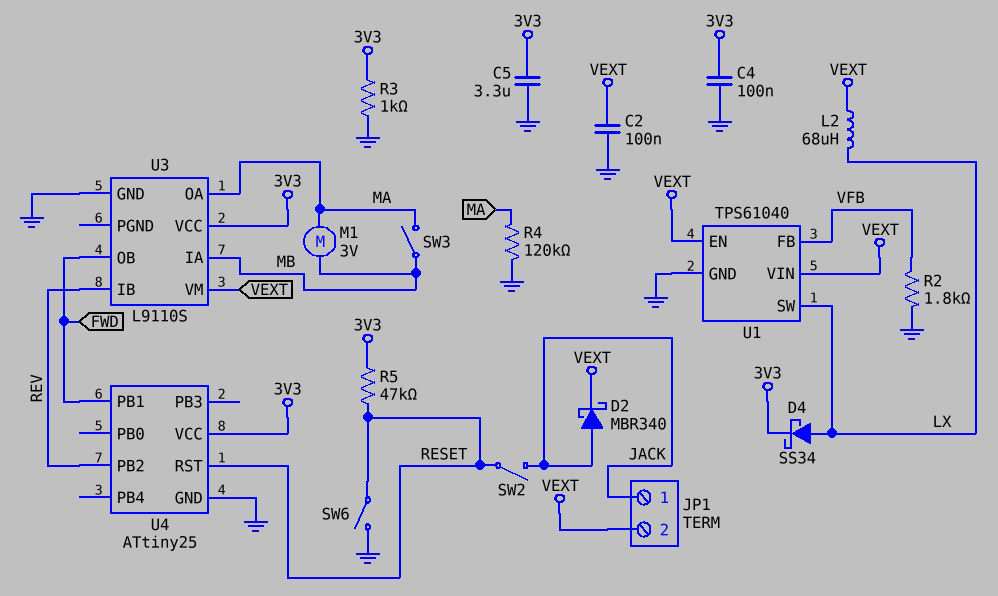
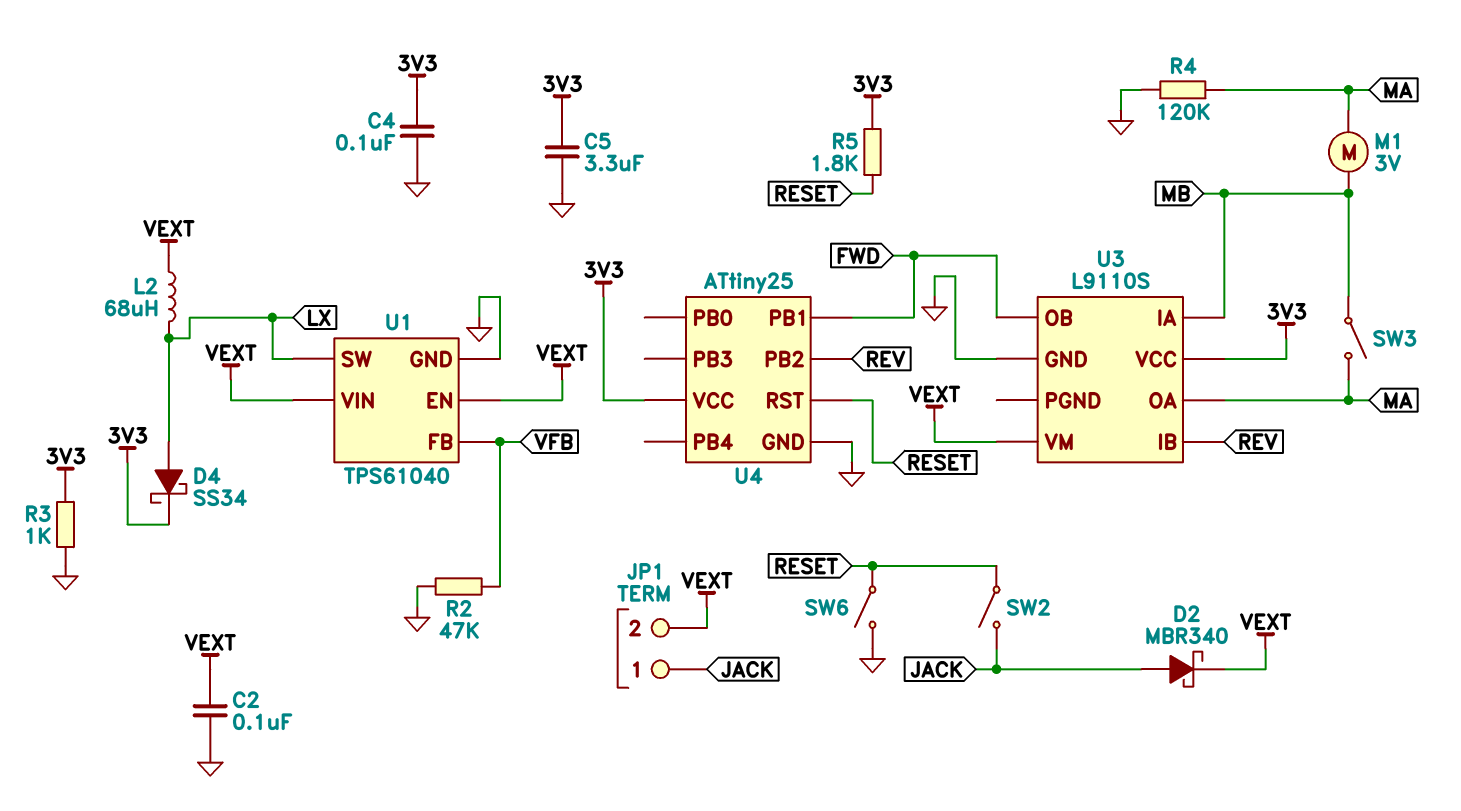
R2: 1.8k (GND, VFB) -> 47k (GND, VFB)
R5: 47k (3V3, RESET) -> 1.8k (3V3, RESET)

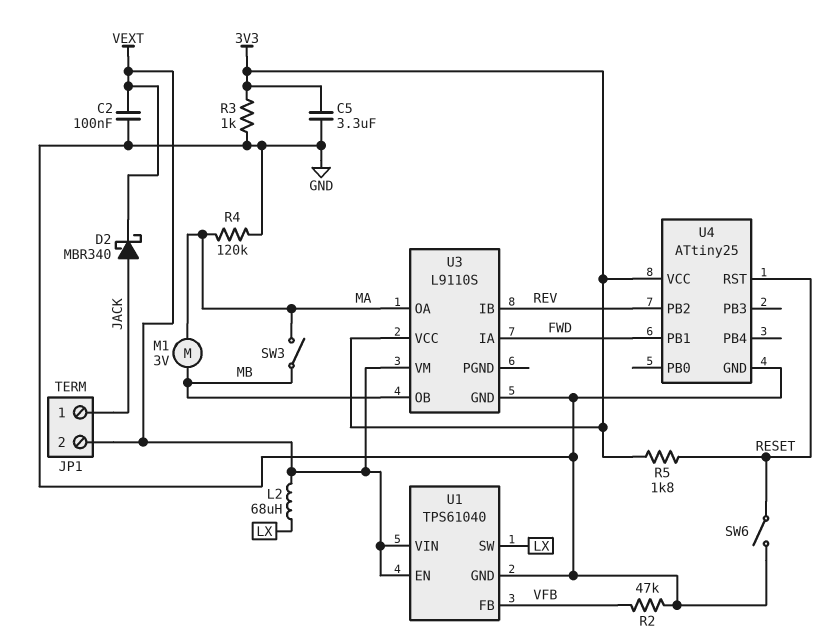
C4: 100nF (3V3, GND) -> none
D4: schottky SS34 (A LX, K 3V3) -> none
SW2: switch (JACK, RESET) -> none
U3 pin IA: MB -> FWD
U3 pin OB: FWD -> MB

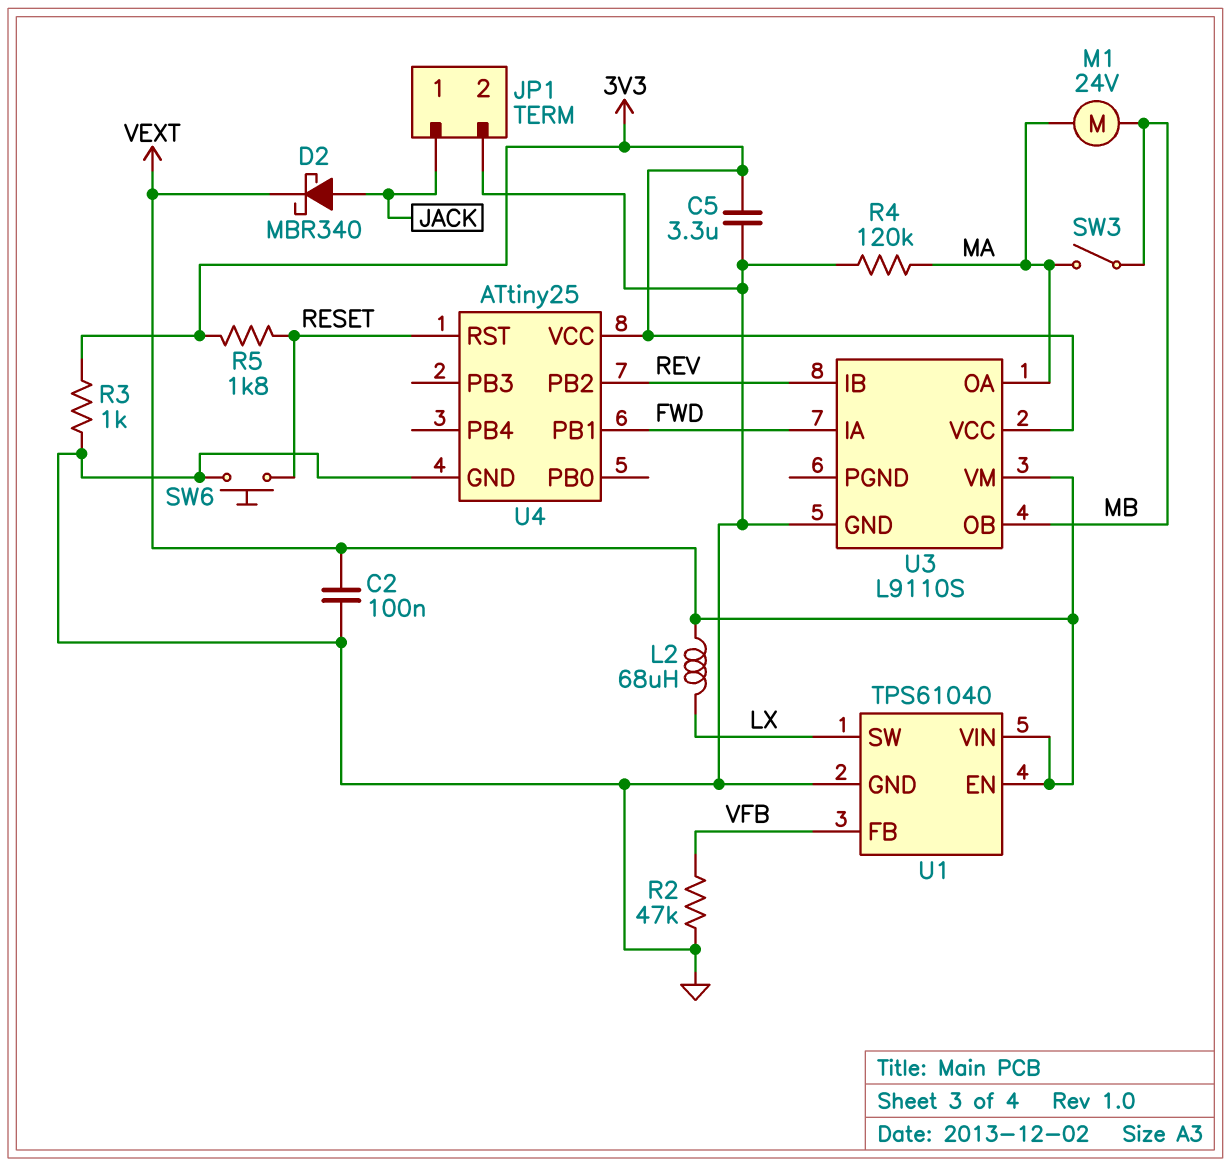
JP1 pin 2: VEXT -> GND
M1: motor 3V (MA, MB) -> motor 24V (MA, MB)
SW6: switch (GND, RESET) -> button (GND, RESET)

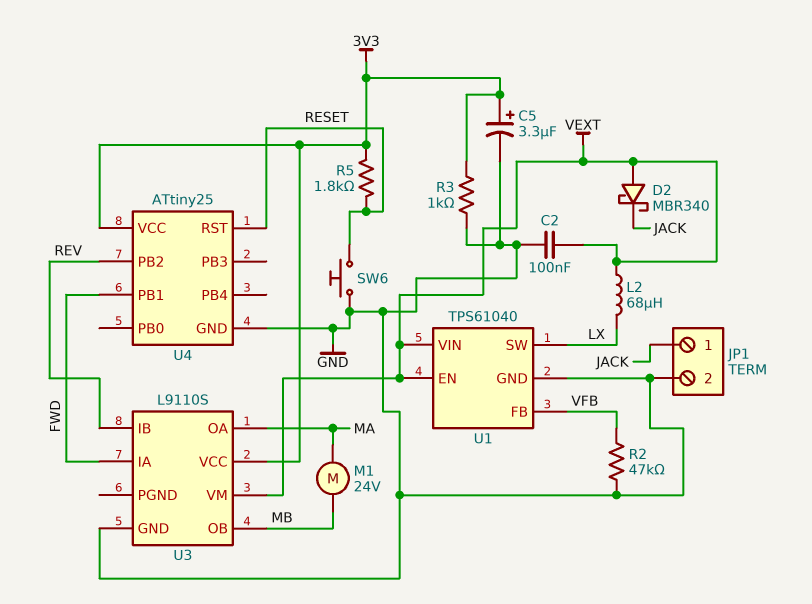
C5: 3.3uF (3V3, GND) -> 3.3uF (plus 3V3, minus GND)
D2: schottky MBR340 (A JACK, K VEXT) -> schottky MBR340 (A VEXT, K JACK)
R4: 120k (GND, MA) -> none
SW3: switch (MA, MB) -> none

